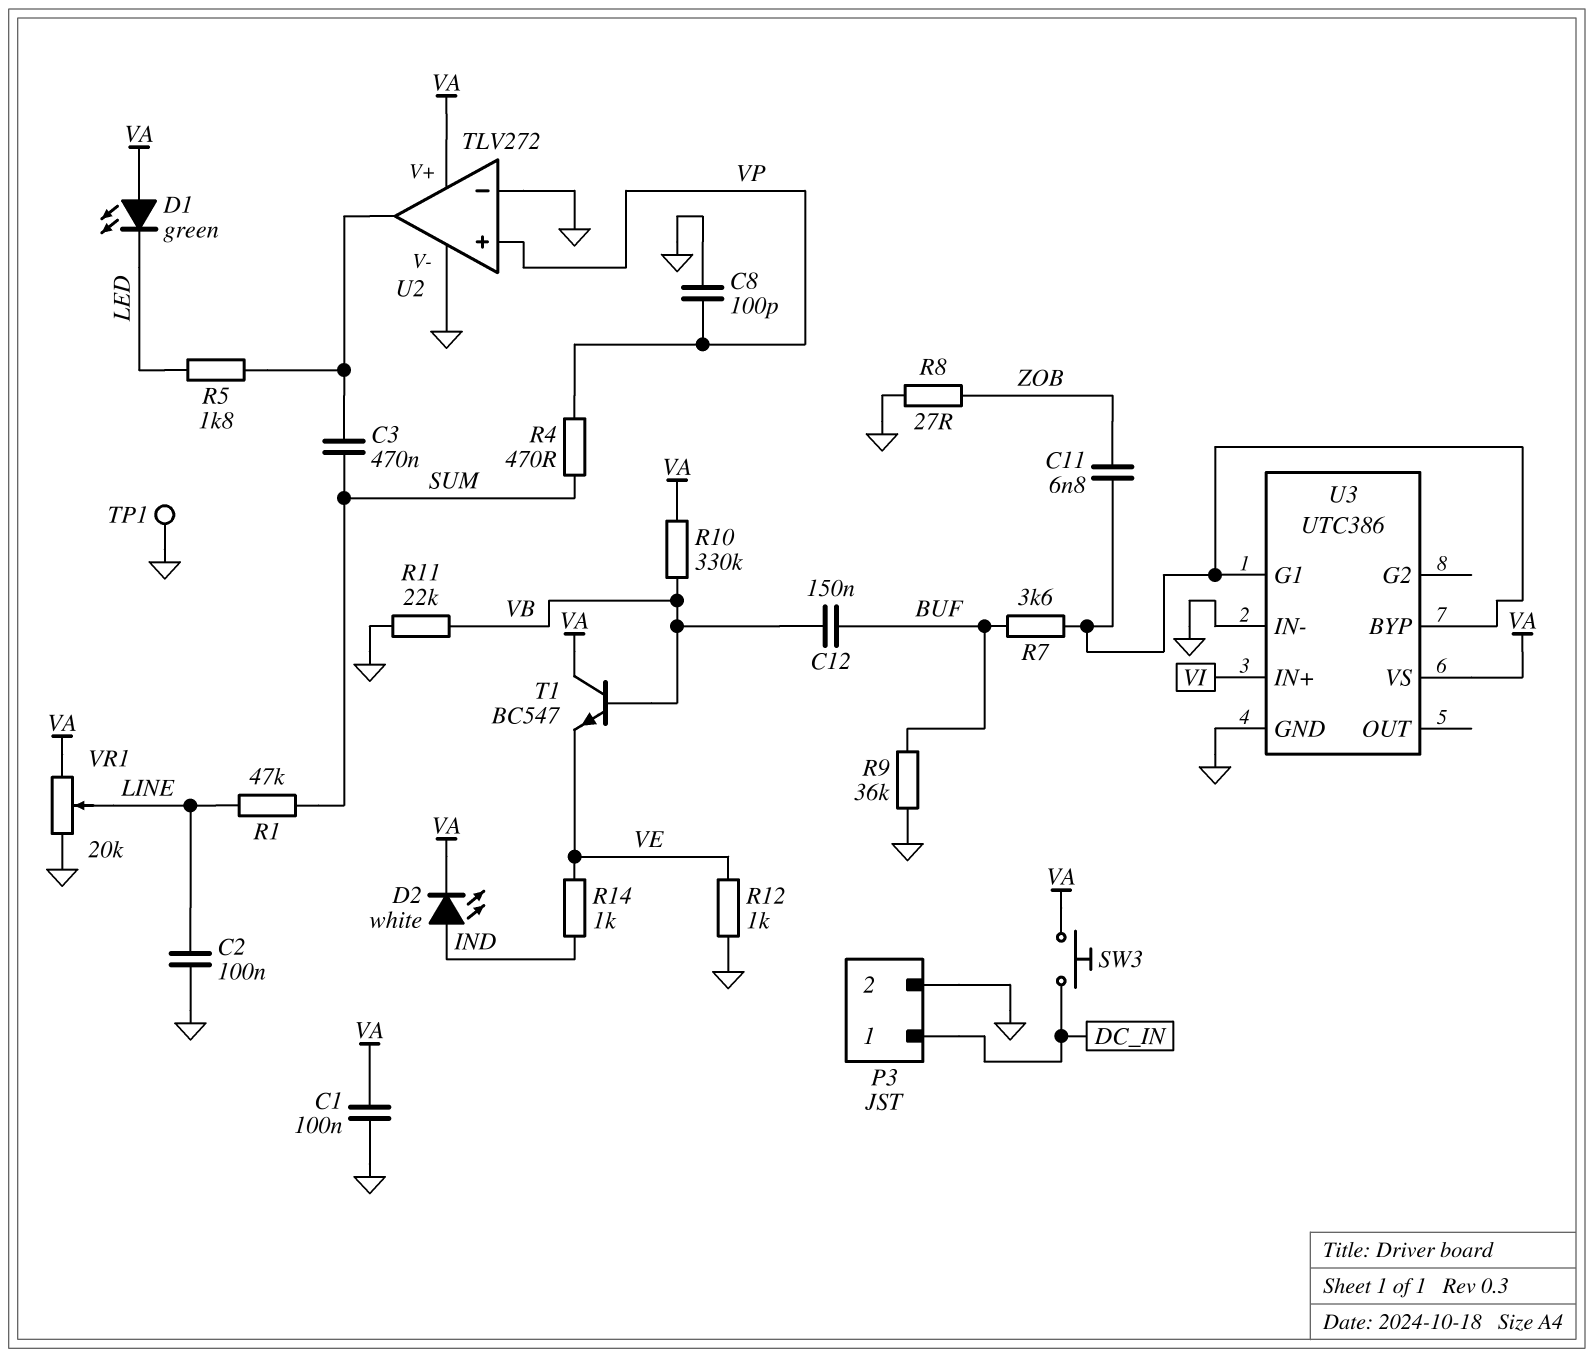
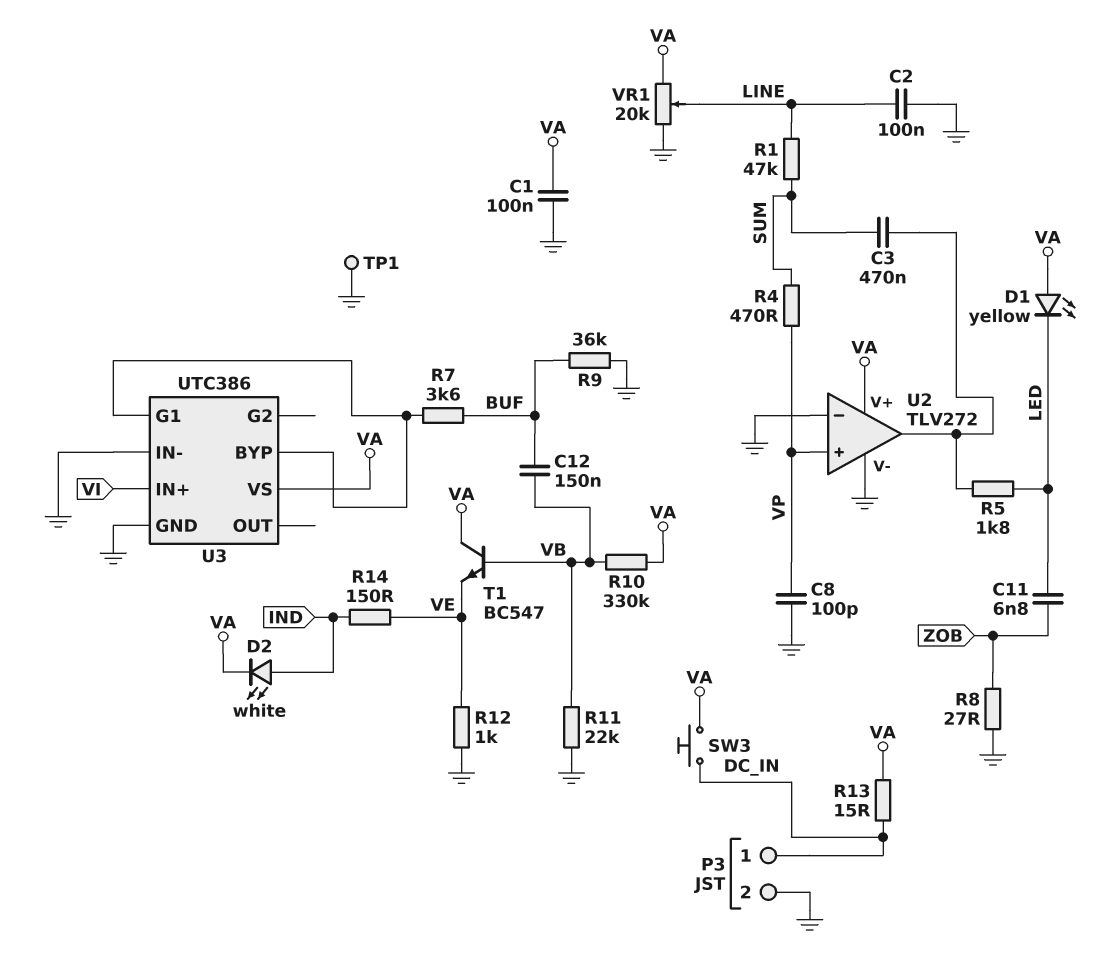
C11: 6.8nF (U3/BYP, ZOB) -> 6.8nF (LED, ZOB)
D1: LED green (A VA, K LED) -> LED yellow (A VA, K LED)
R13: none -> 15 (DC_IN, VA)
R14: 1k (IND, VE) -> 150 (IND, VE)

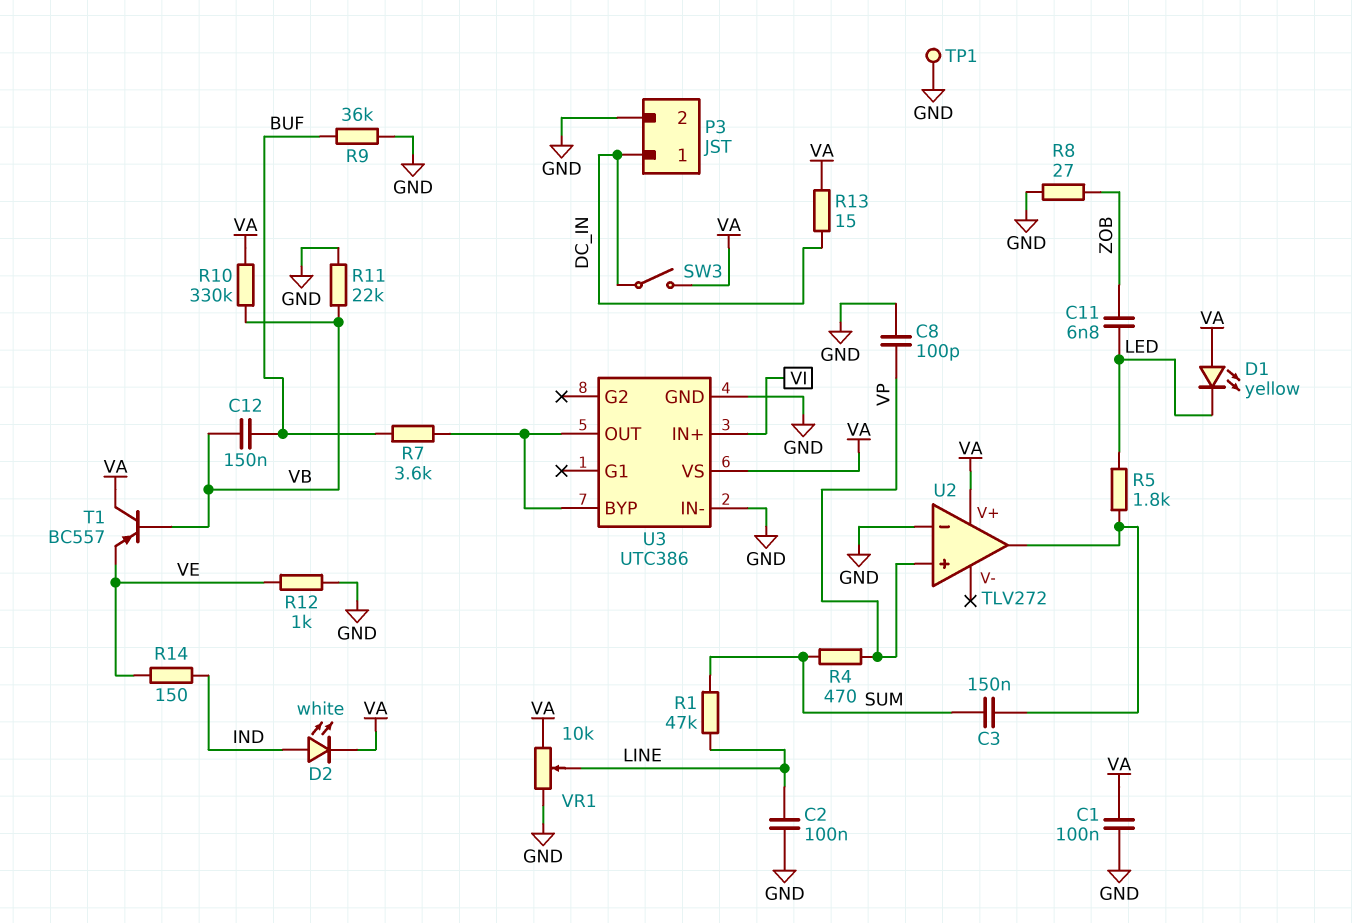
C3: 470nF (SUM, U2/out) -> 150nF (SUM, U2/out)
SW3: button (DC_IN, VA) -> switch (DC_IN, VA)
T1: NPN BC547 (B VB, C VA, E VE) -> PNP BC557 (B VB, C VA, E VE)
U2 pin V-: GND -> none
U3 pin G1: U3/BYP -> none
U3 pin OUT: none -> U3/BYP
VR1: 20k (GND, VA, wiper LINE) -> 10k (GND, VA, wiper LINE)

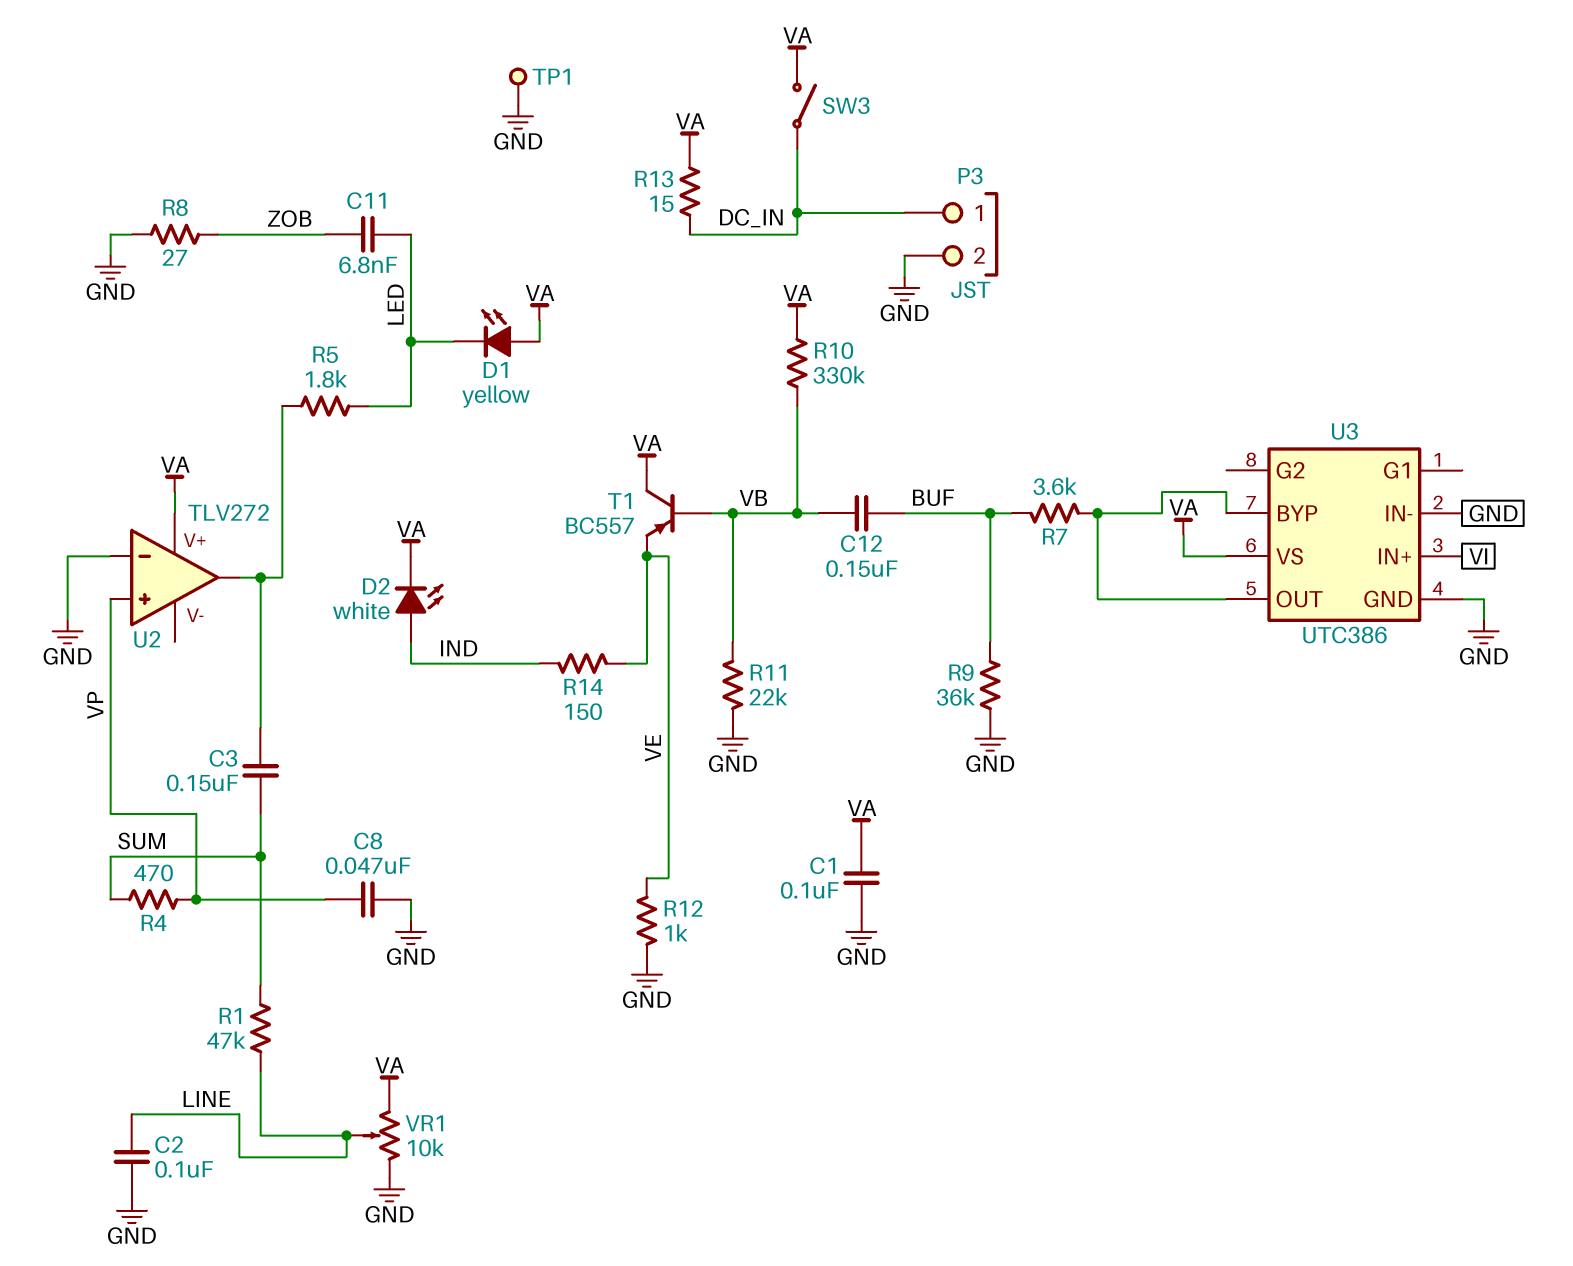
C8: 100pF (GND, VP) -> 47nF (GND, VP)

